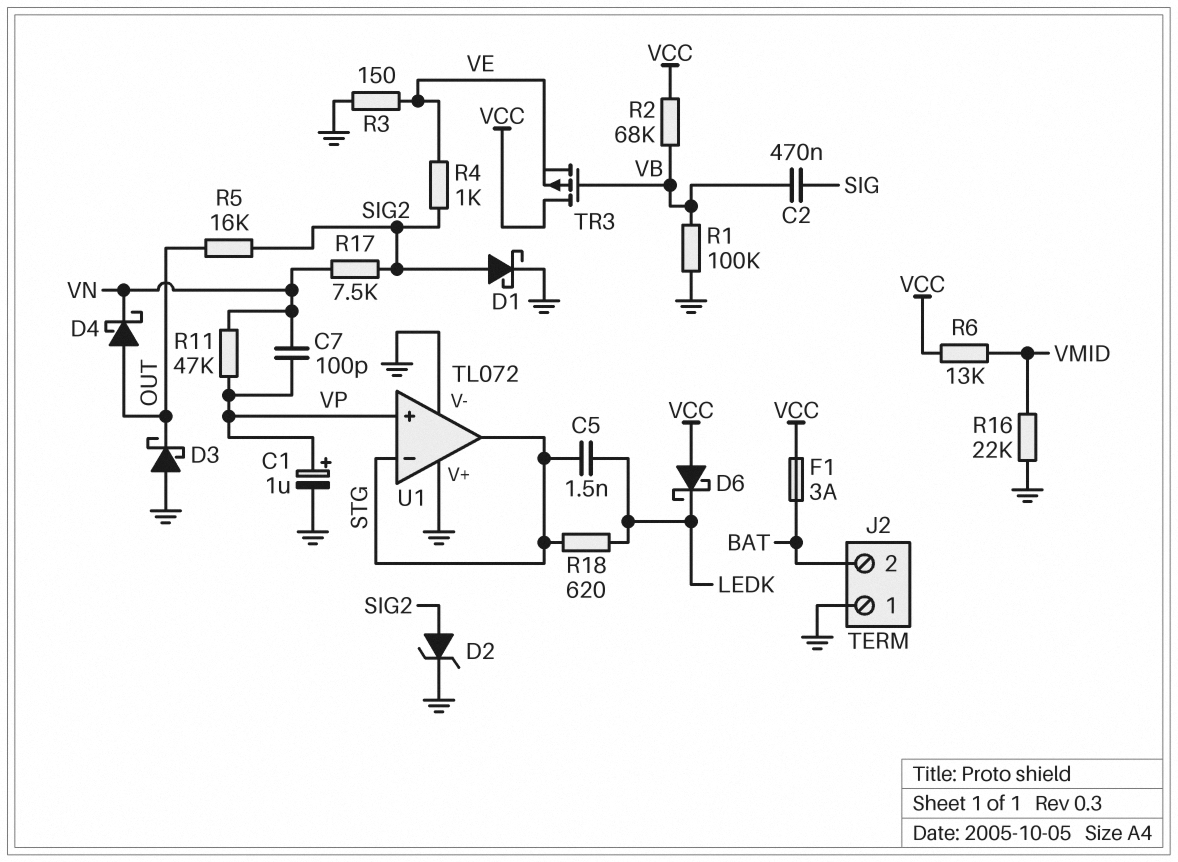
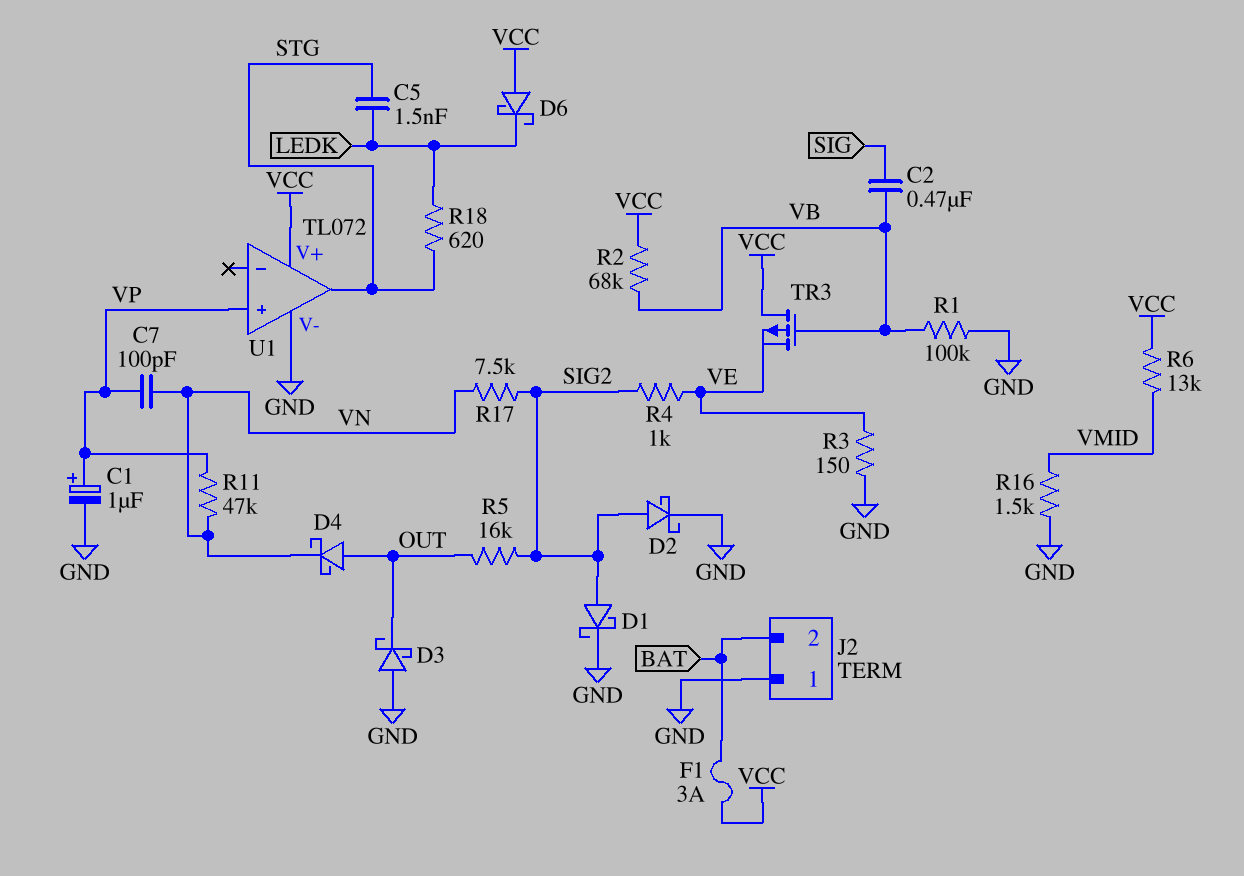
D2: zener (A SIG2, K GND) -> schottky (A SIG2, K GND)
R16: 22k (GND, VMID) -> 1.5k (GND, VMID)
U1 pin V+: GND -> VCC
U1 pin in-: STG -> none

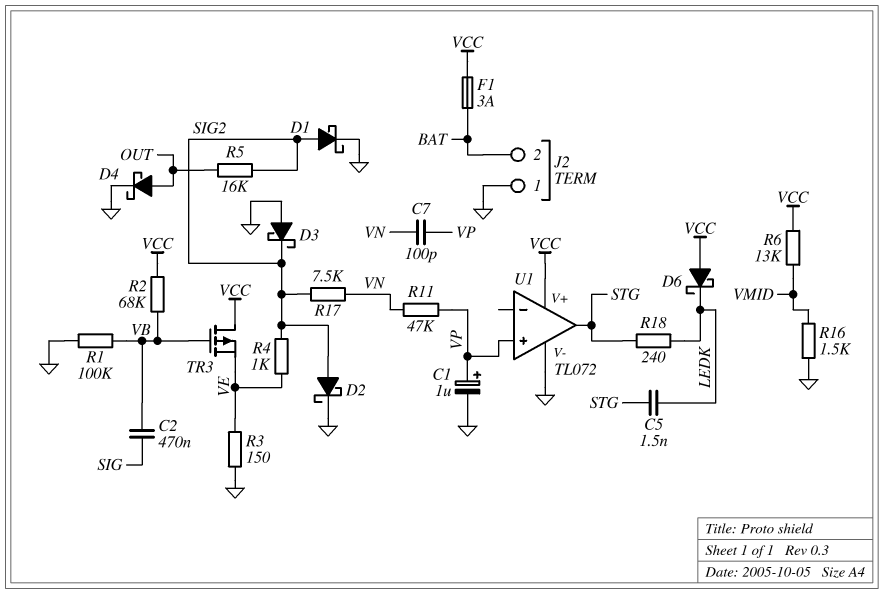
D3: schottky (A GND, K OUT) -> schottky (A GND, K SIG2)
D4: schottky (A OUT, K VN) -> schottky (A OUT, K GND)
R18: 620 (LEDK, STG) -> 240 (LEDK, STG)

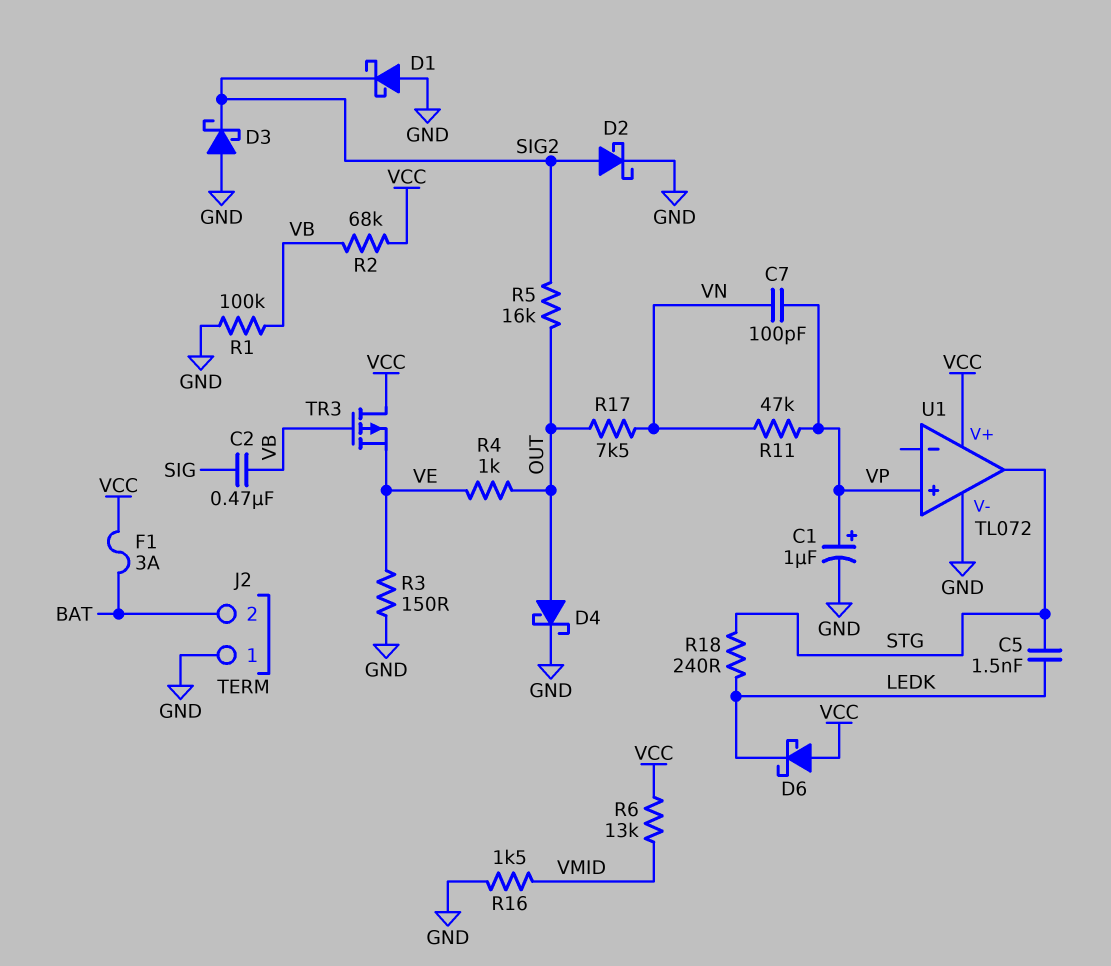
D1: schottky (A SIG2, K GND) -> schottky (A GND, K SIG2)
R4: 1k (SIG2, VE) -> 1k (OUT, VE)
R17: 7.5k (SIG2, VN) -> 7.5k (OUT, VN)

